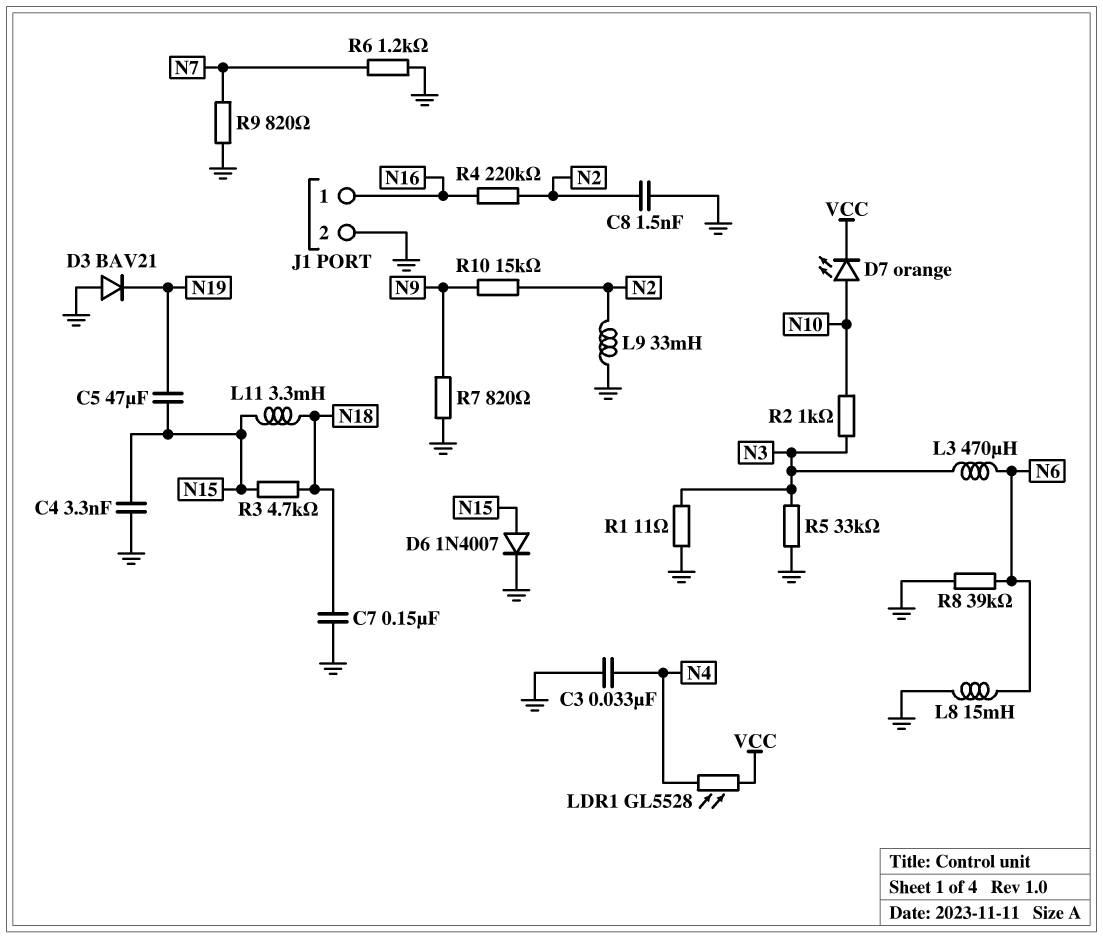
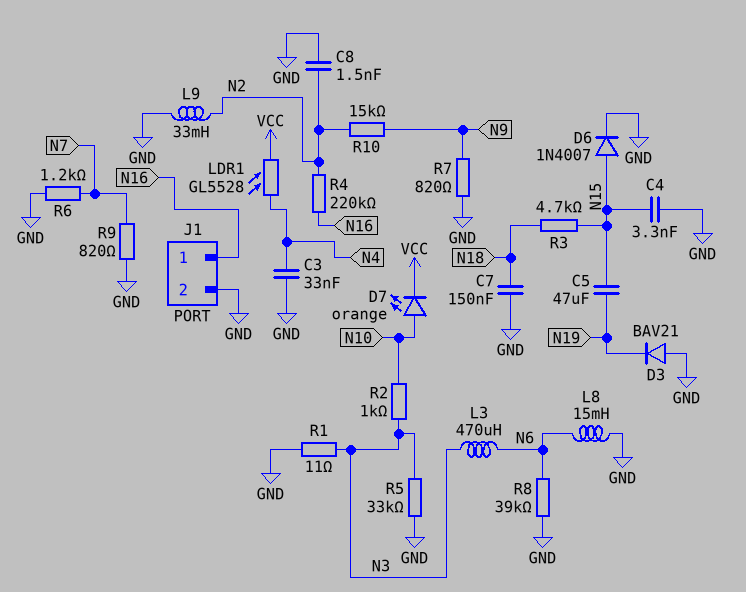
L11: 3.3mH (N15, N18) -> none

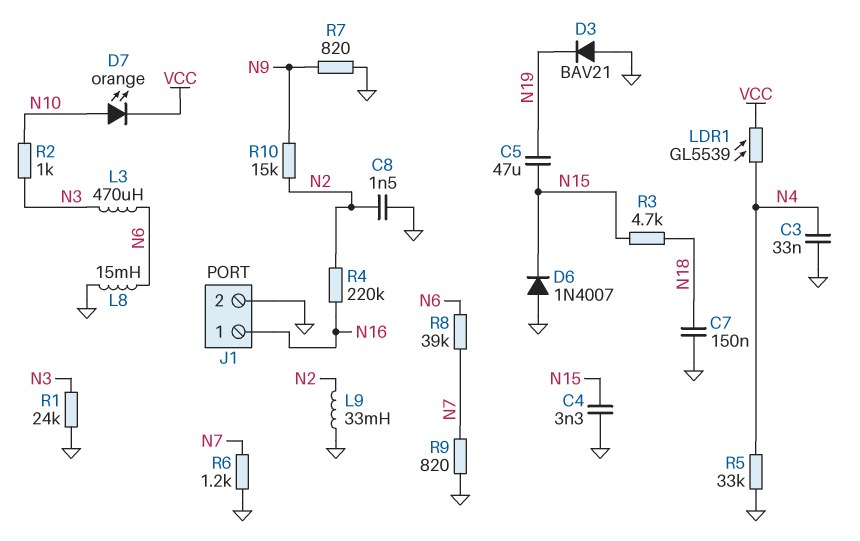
D6: diode 1N4007 (A N15, K GND) -> diode 1N4007 (A GND, K N15)
LDR1: GL5528 (N4, VCC) -> GL5539 (N4, VCC)
R1: 11 (GND, N3) -> 24k (GND, N3)
R5: 33k (GND, N3) -> 33k (GND, N4)
R8: 39k (GND, N6) -> 39k (N6, N7)

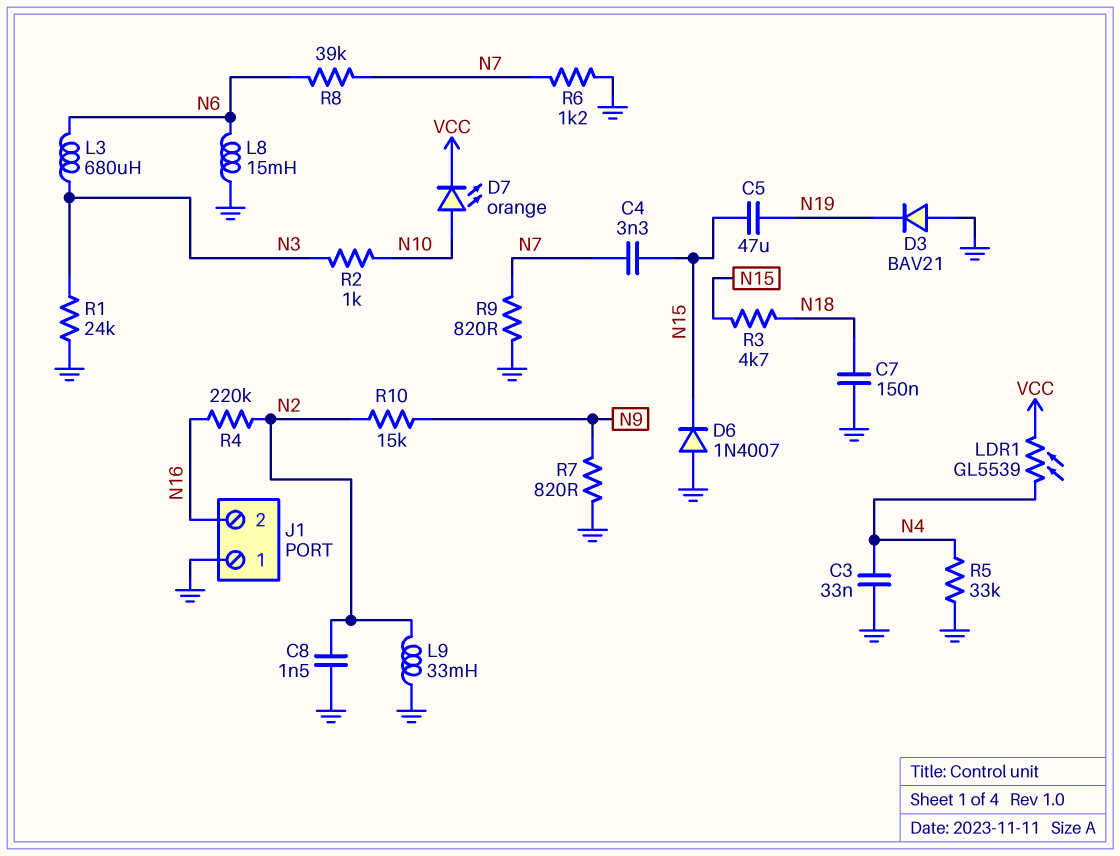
C4: 3.3nF (GND, N15) -> 3.3nF (N7, N15)
J1 pin 1: N16 -> GND
J1 pin 2: GND -> N16
L3: 470uH (N3, N6) -> 680uH (N3, N6)

